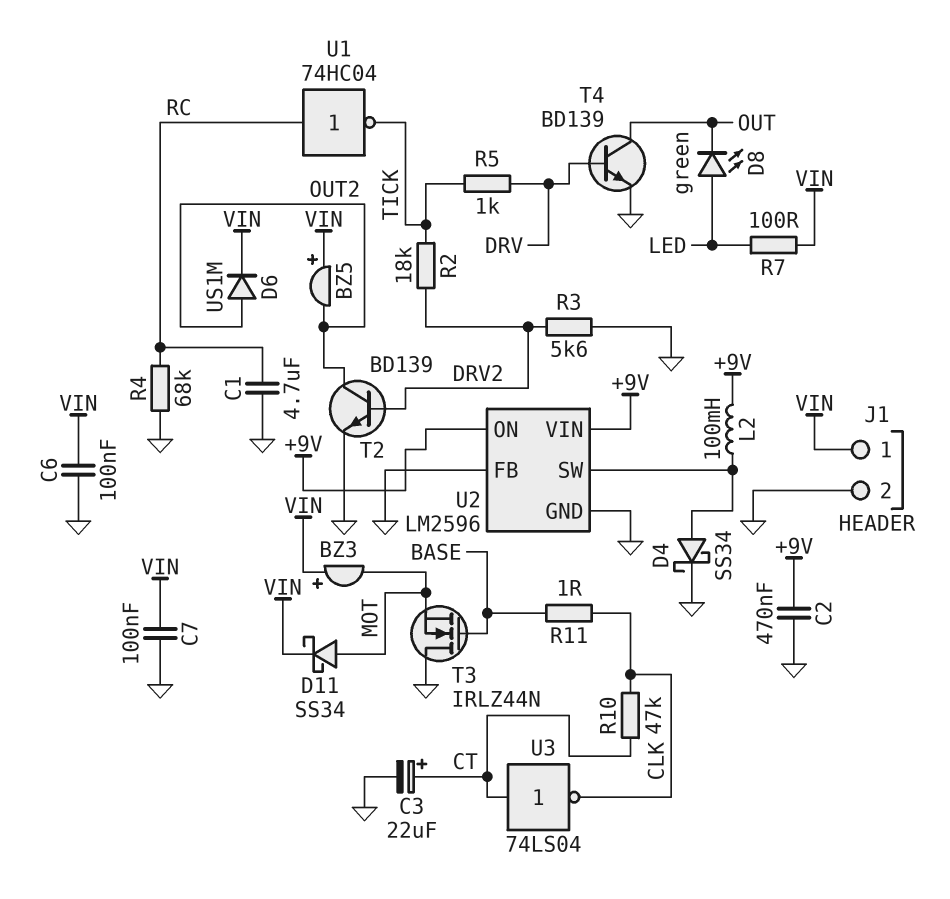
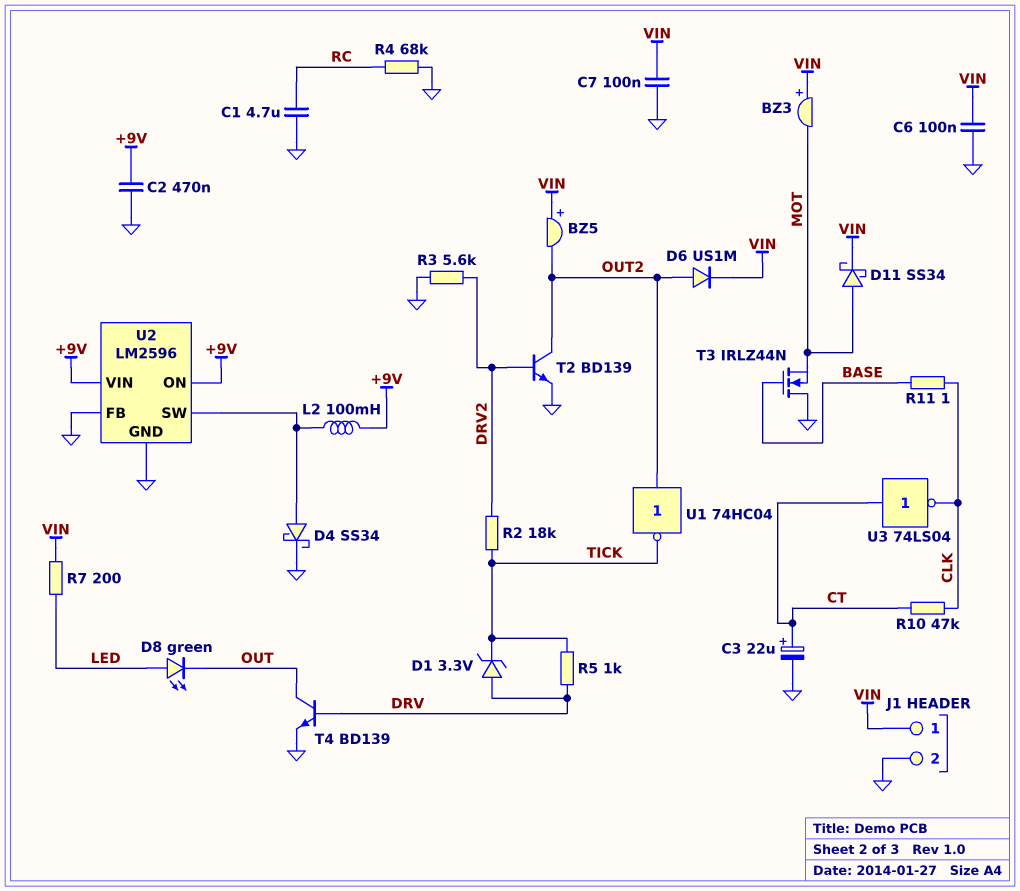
D1: none -> zener 3.3V (A DRV, K TICK)
R7: 100 (LED, VIN) -> 200 (LED, VIN)
U1: NOT 74HC04 (in RC, out TICK) -> NOT 74HC04 (in OUT2, out TICK)

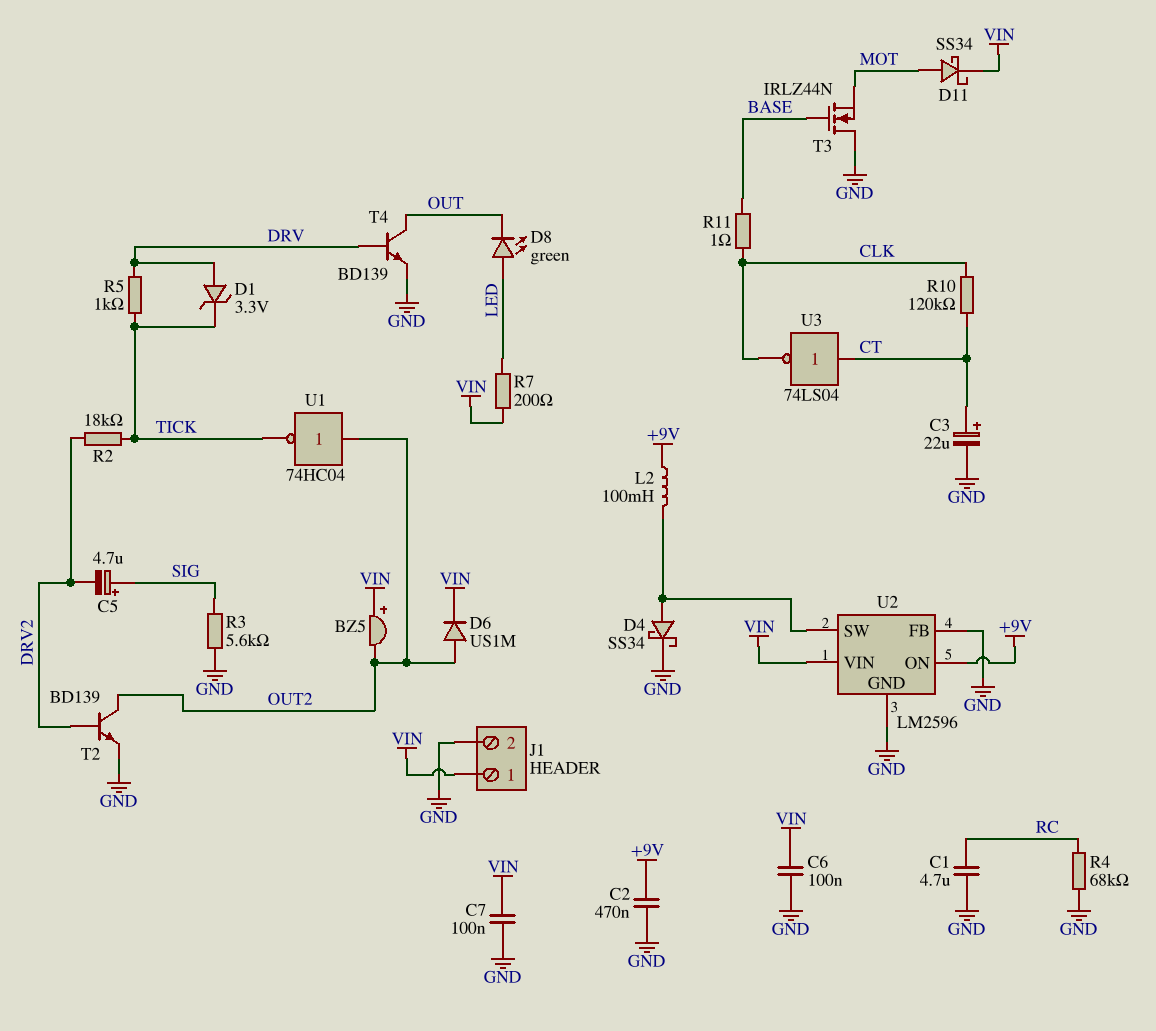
BZ3: buzzer (plus VIN, minus MOT) -> none
C5: none -> 4.7uF (plus SIG, minus DRV2)
R3: 5.6k (DRV2, GND) -> 5.6k (GND, SIG)
R10: 47k (CLK, CT) -> 120k (CLK, CT)
U2 pin VIN: +9V -> VIN

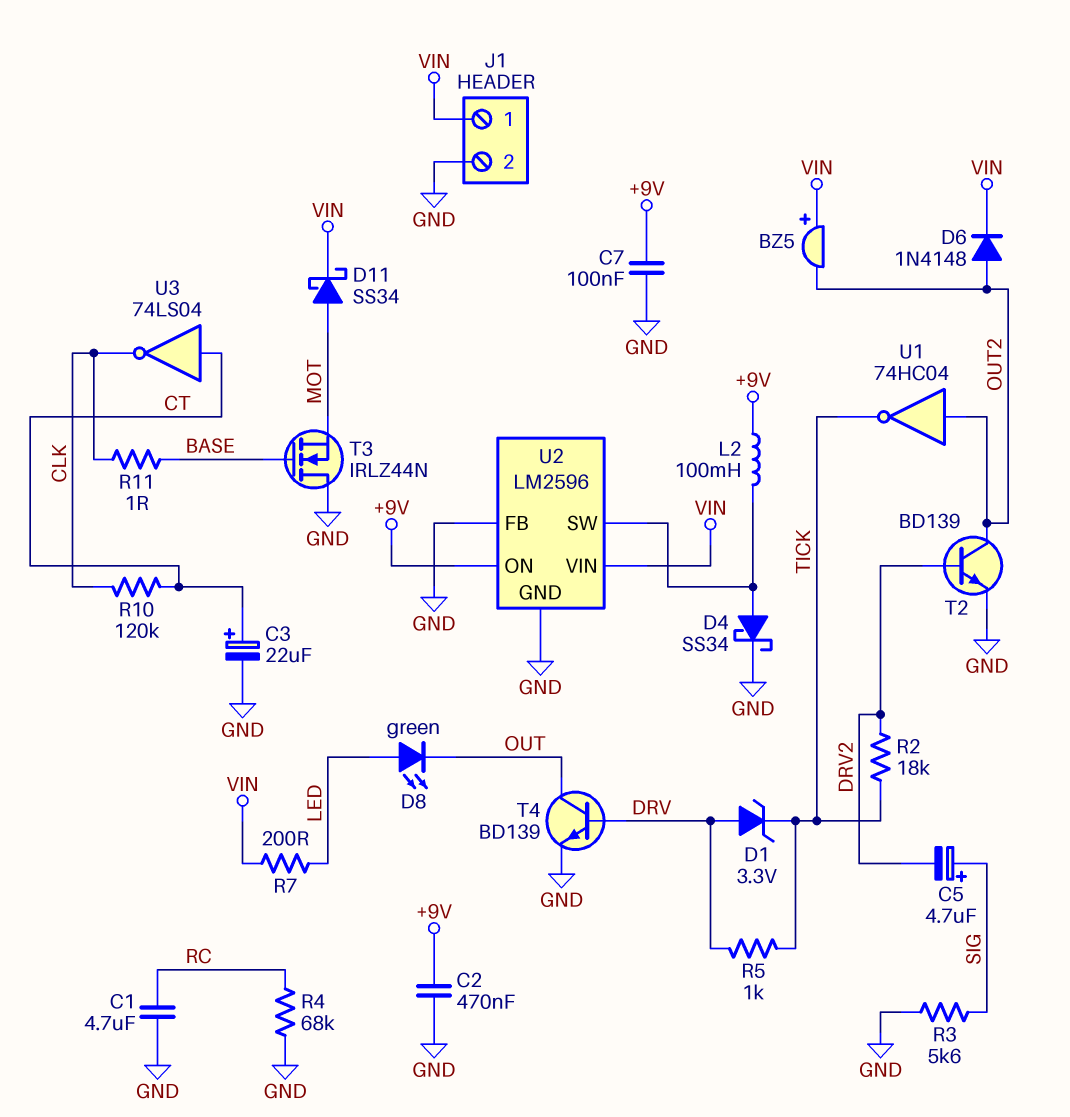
C6: 100nF (GND, VIN) -> none
C7: 100nF (GND, VIN) -> 100nF (+9V, GND)
D6: diode US1M (A OUT2, K VIN) -> diode 1N4148 (A OUT2, K VIN)

